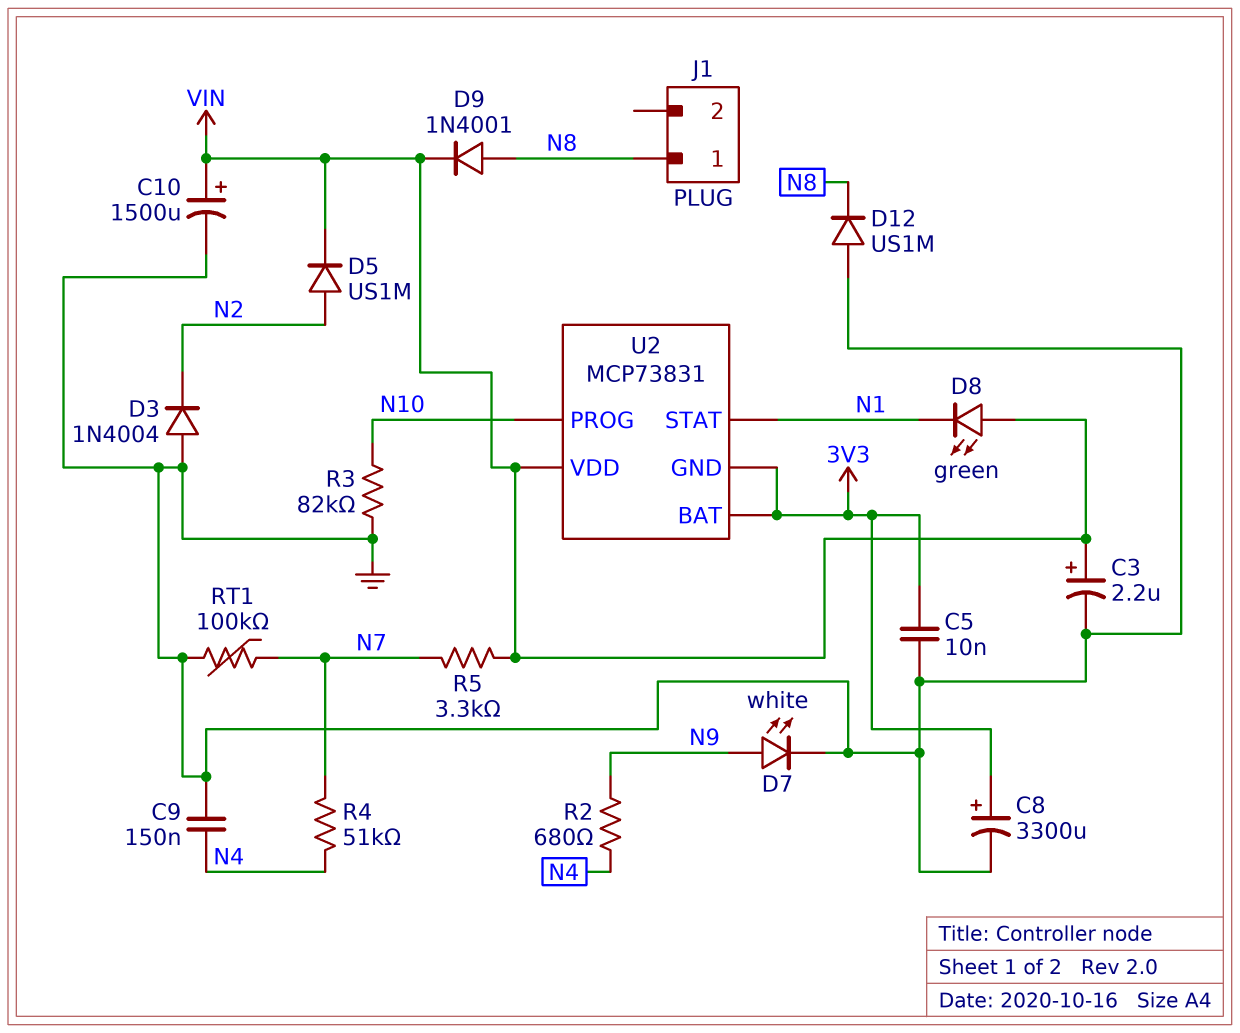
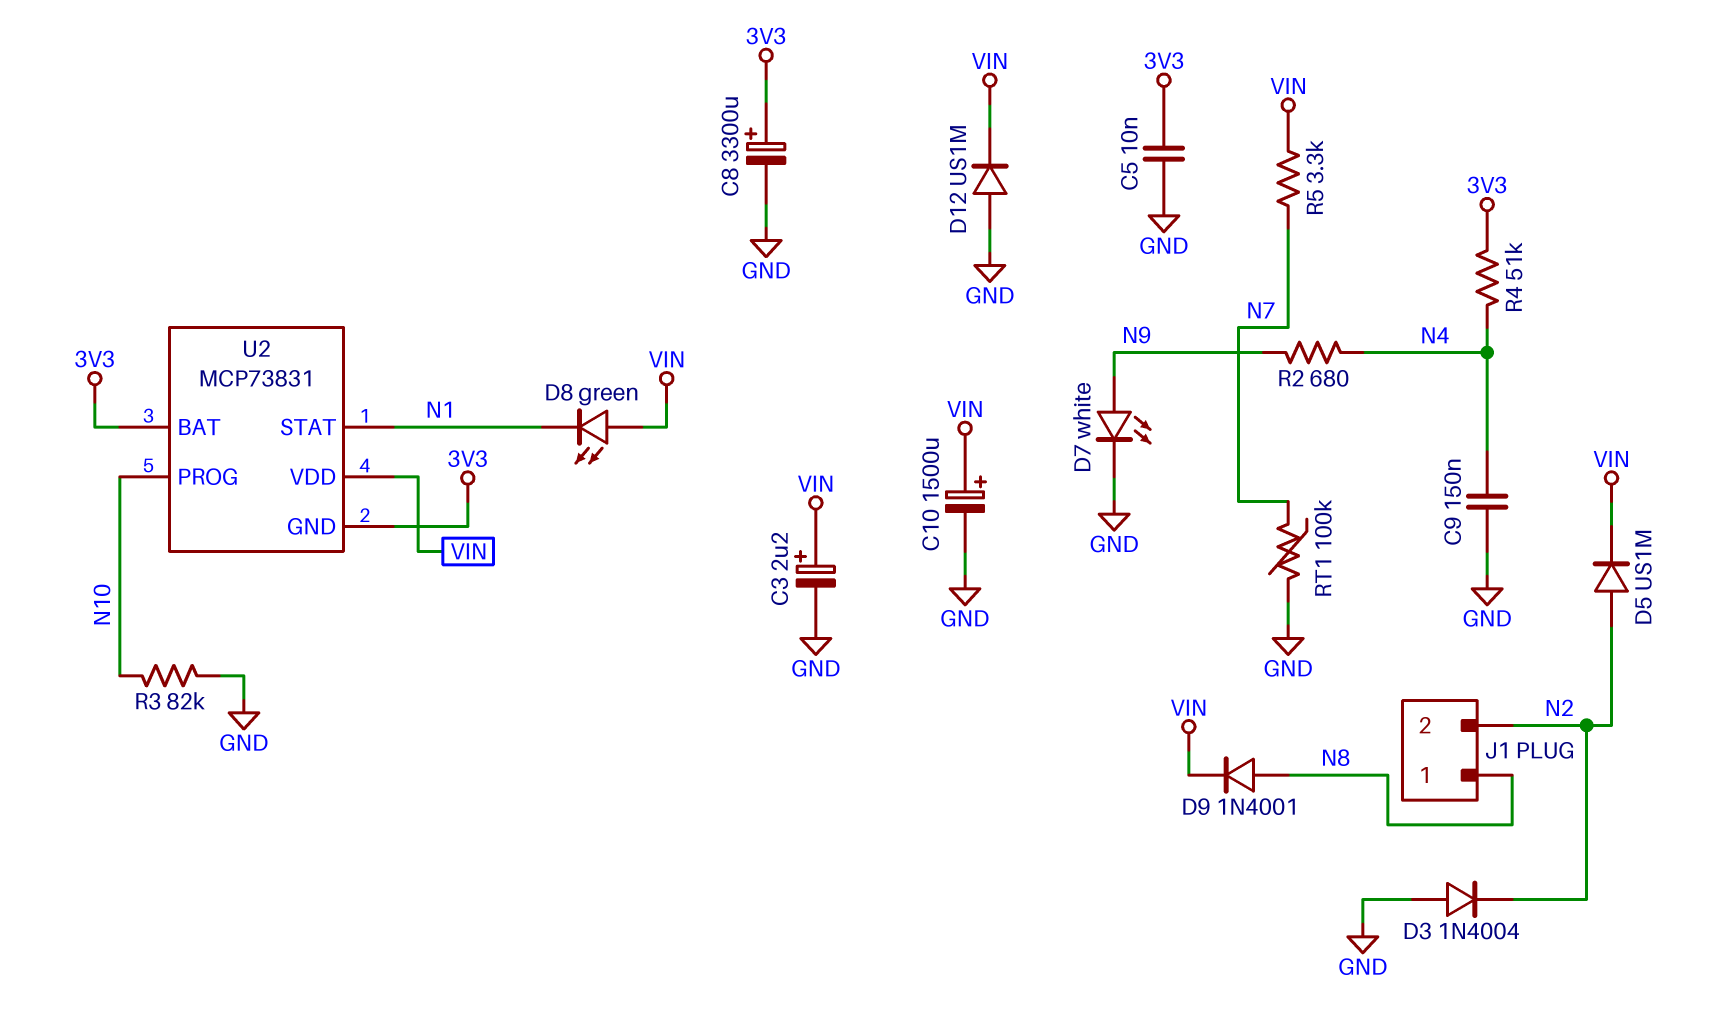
D12: diode US1M (A GND, K N8) -> diode US1M (A GND, K VIN)
J1 pin 2: none -> N2
R4: 51k (N4, N7) -> 51k (3V3, N4)

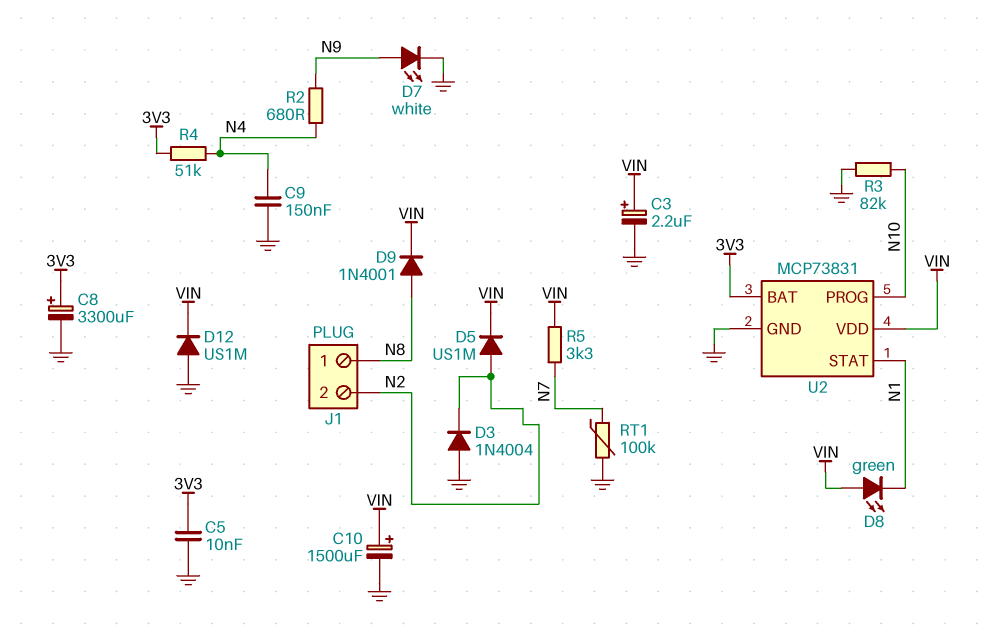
U2 pin GND: 3V3 -> GND

